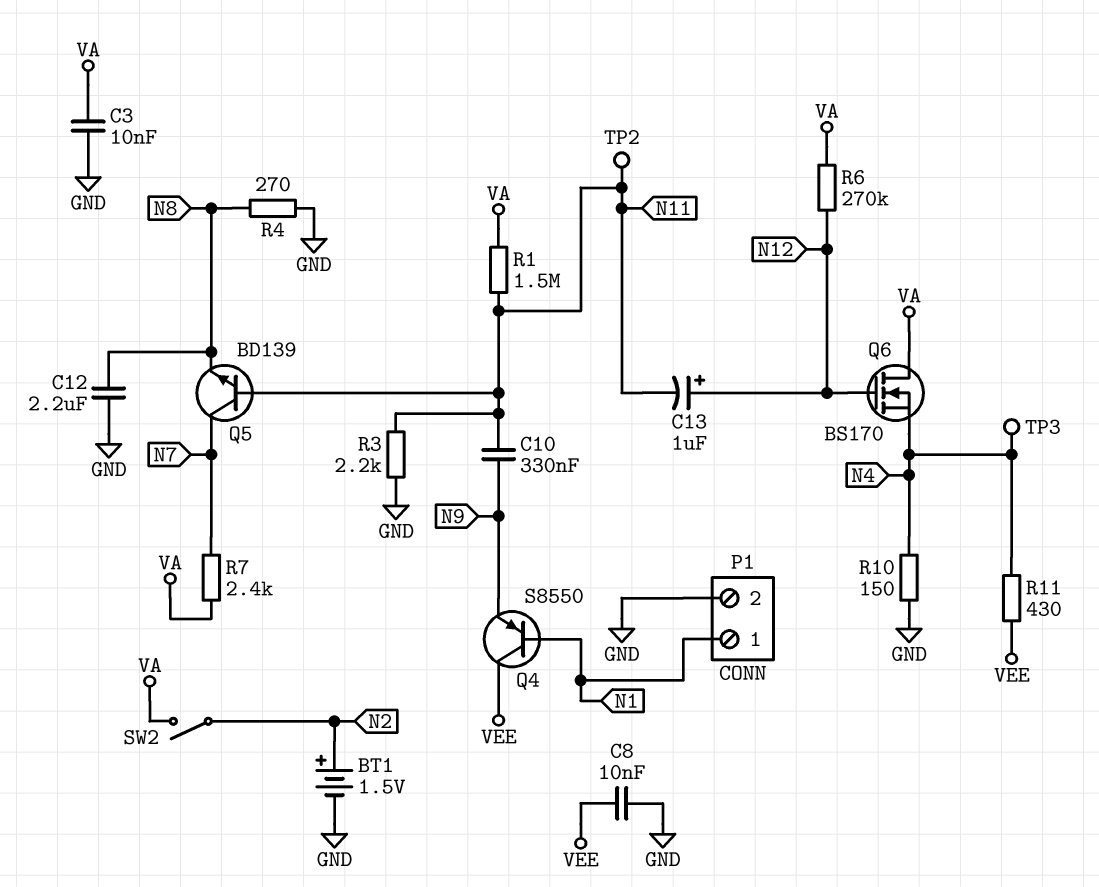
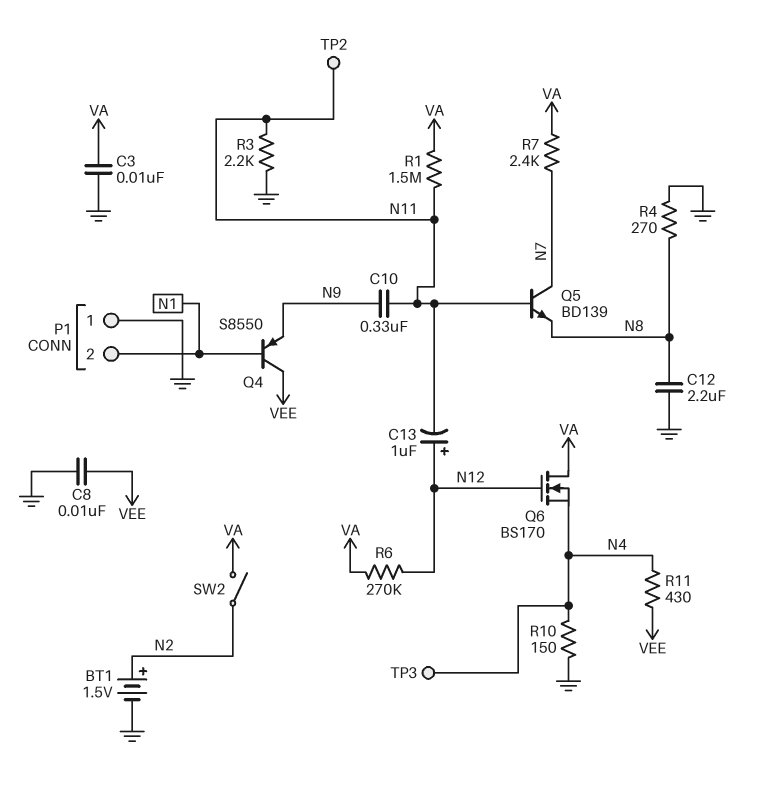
P1 pin 1: N1 -> GND
P1 pin 2: GND -> N1

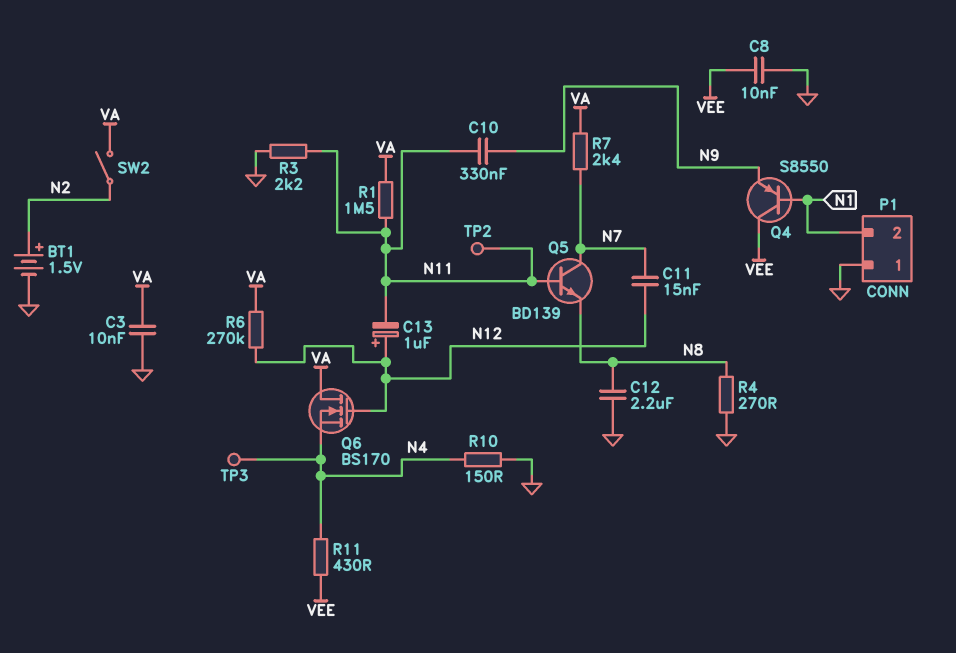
C11: none -> 15nF (N7, N12)

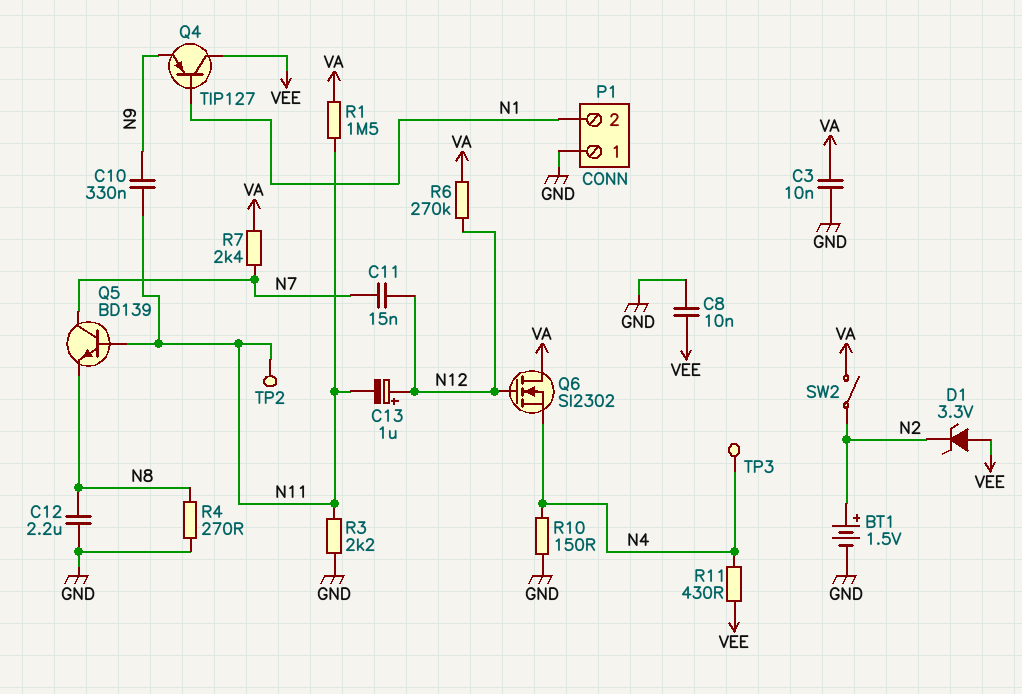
D1: none -> zener 3.3V (A VEE, K N2)
Q4: PNP S8550 (B N1, C VEE, E N9) -> PNP TIP127 (B N1, C VEE, E N9)
Q6: NMOS BS170 (G N12, D VA, S N4) -> NMOS SI2302 (G N12, D VA, S N4)

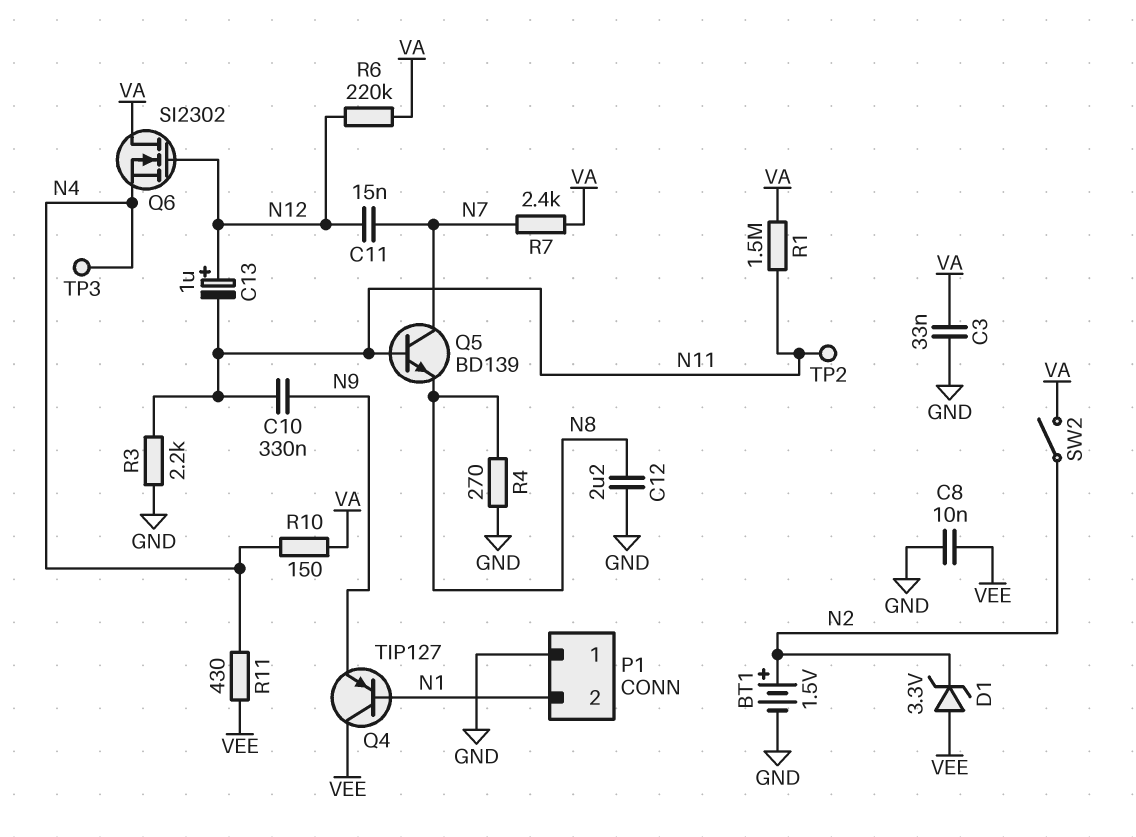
C3: 10nF (GND, VA) -> 33nF (GND, VA)
R6: 270k (N12, VA) -> 220k (N12, VA)
R10: 150 (GND, N4) -> 150 (N4, VA)

